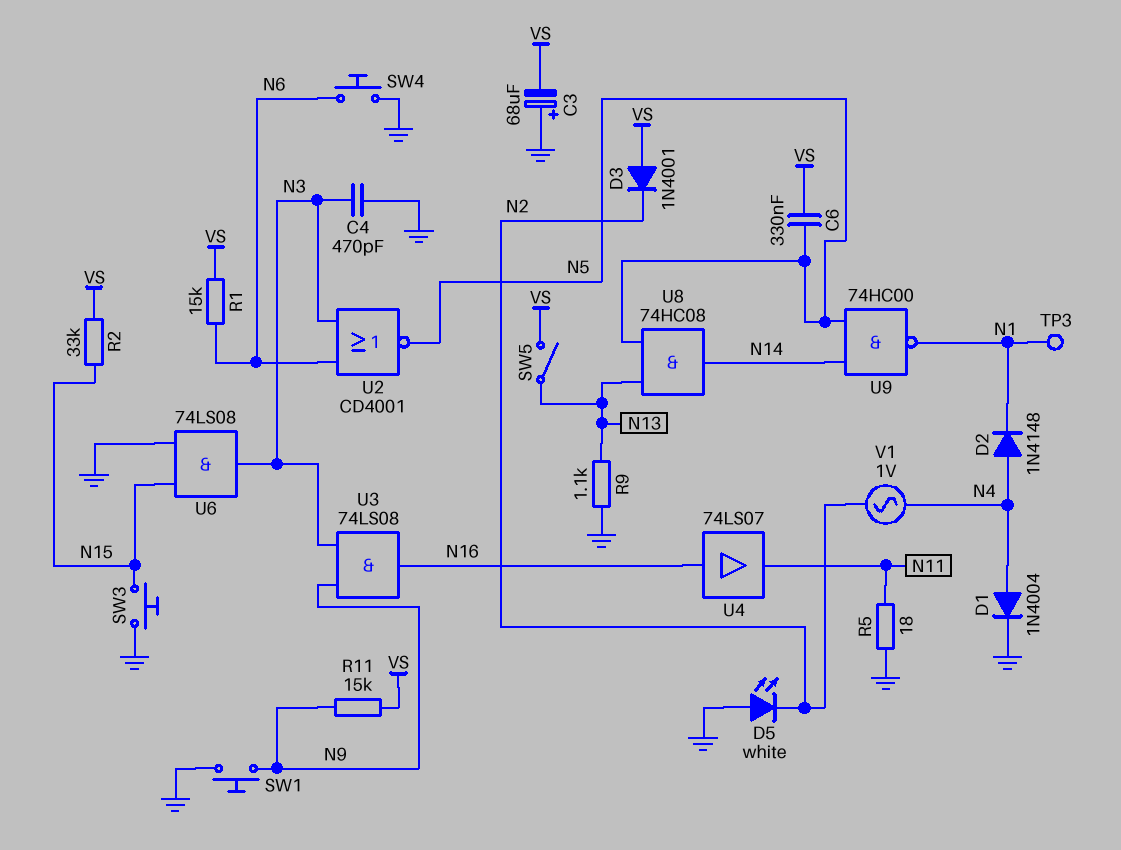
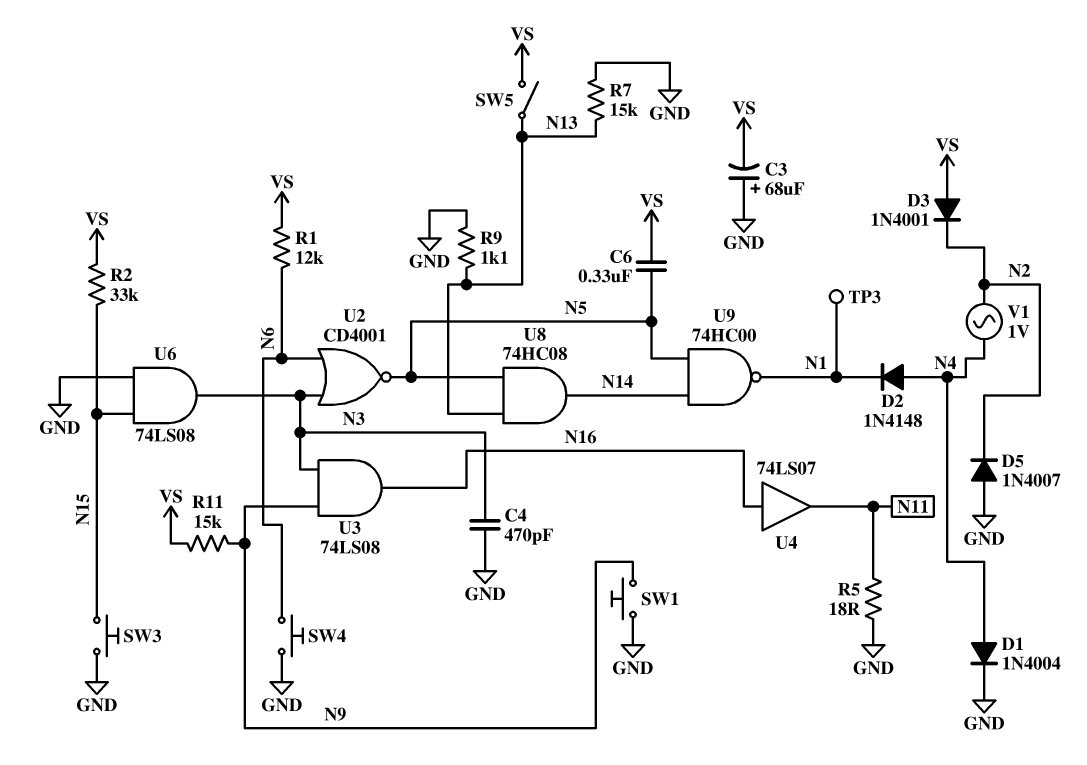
D5: LED white (A GND, K N2) -> diode 1N4007 (A GND, K N2)
R1: 15k (N6, VS) -> 12k (N6, VS)
R7: none -> 15k (GND, N13)

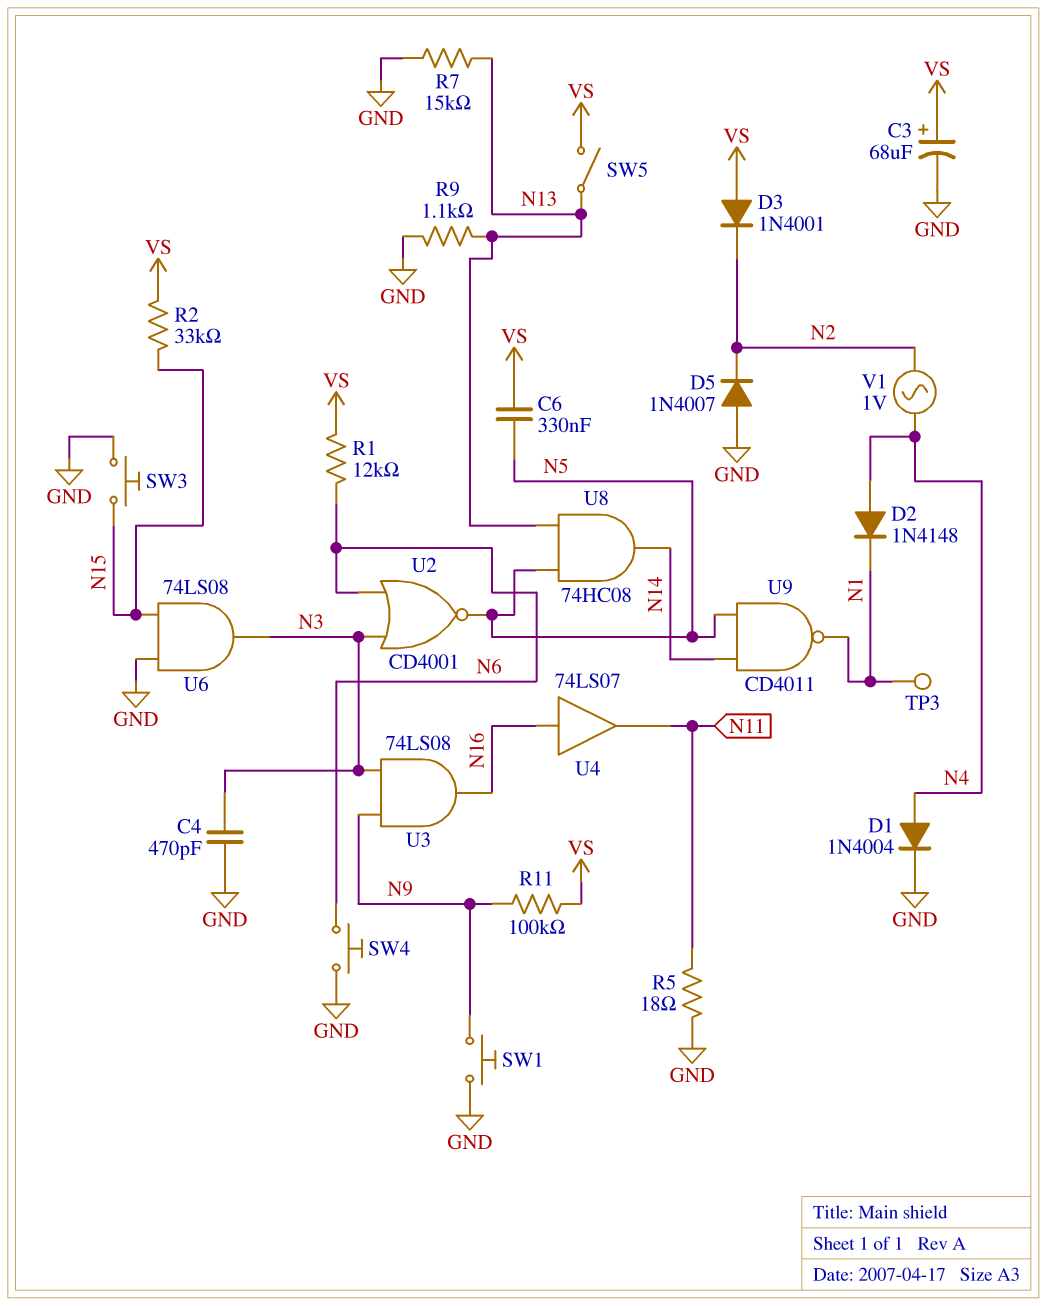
C3: 68uF (plus GND, minus VS) -> 68uF (plus VS, minus GND)
R11: 15k (N9, VS) -> 100k (N9, VS)
U9: NAND 74HC00 (in N5, in N14, out N1) -> NAND CD4011 (in N5, in N14, out N1)

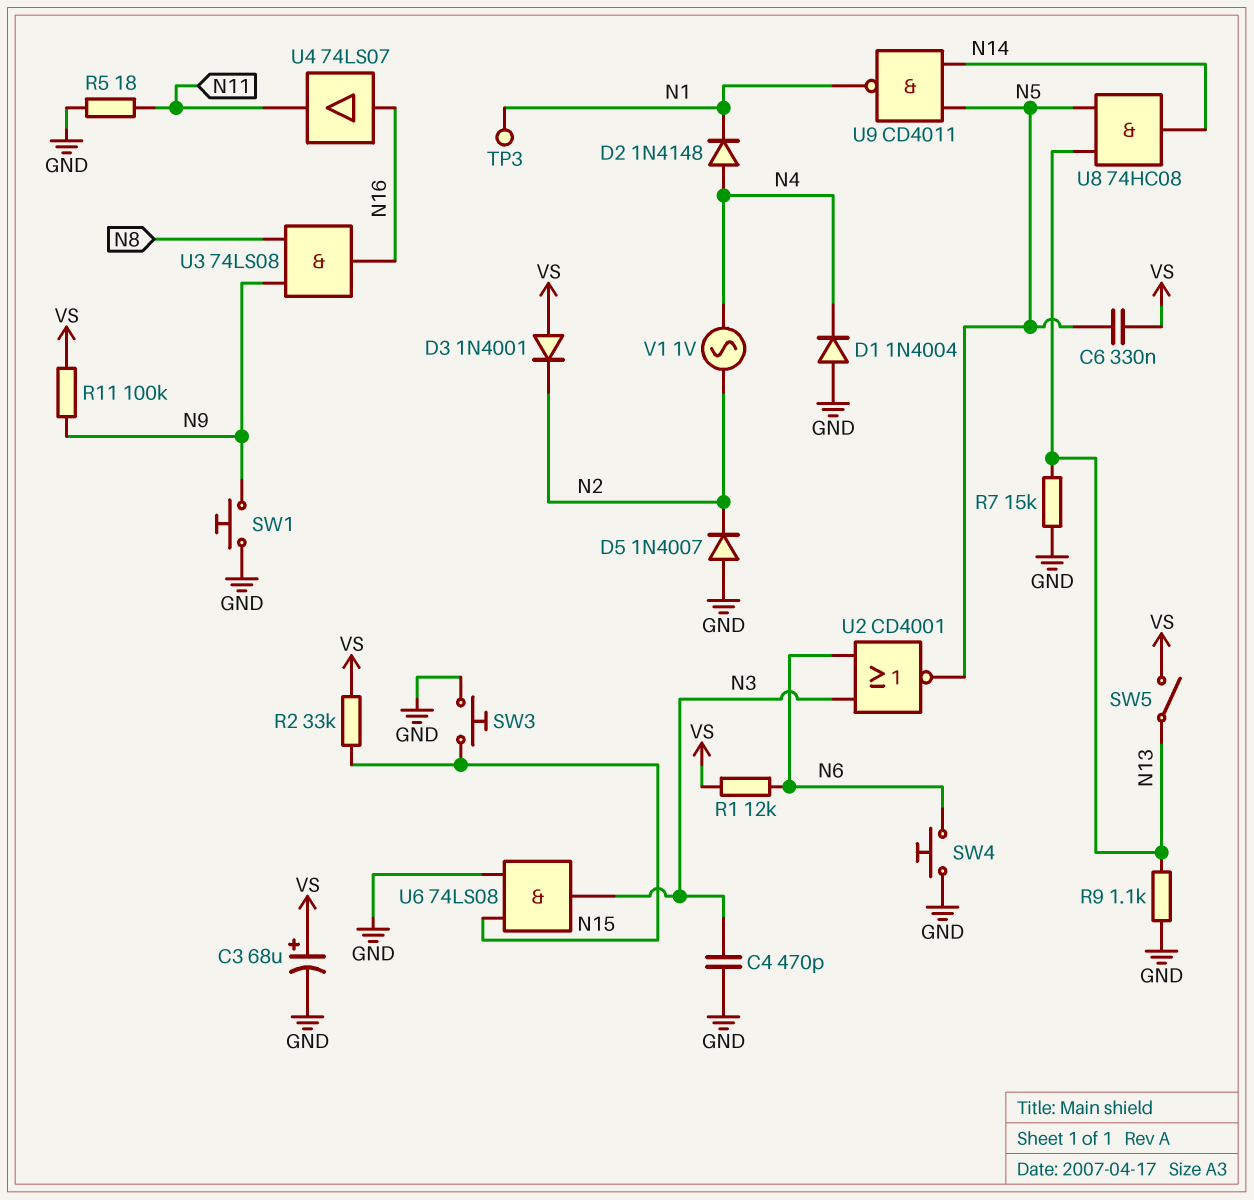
D1: diode 1N4004 (A N4, K GND) -> diode 1N4004 (A GND, K N4)
U3: AND 74LS08 (in N3, in N9, out N16) -> AND 74LS08 (in N8, in N9, out N16)

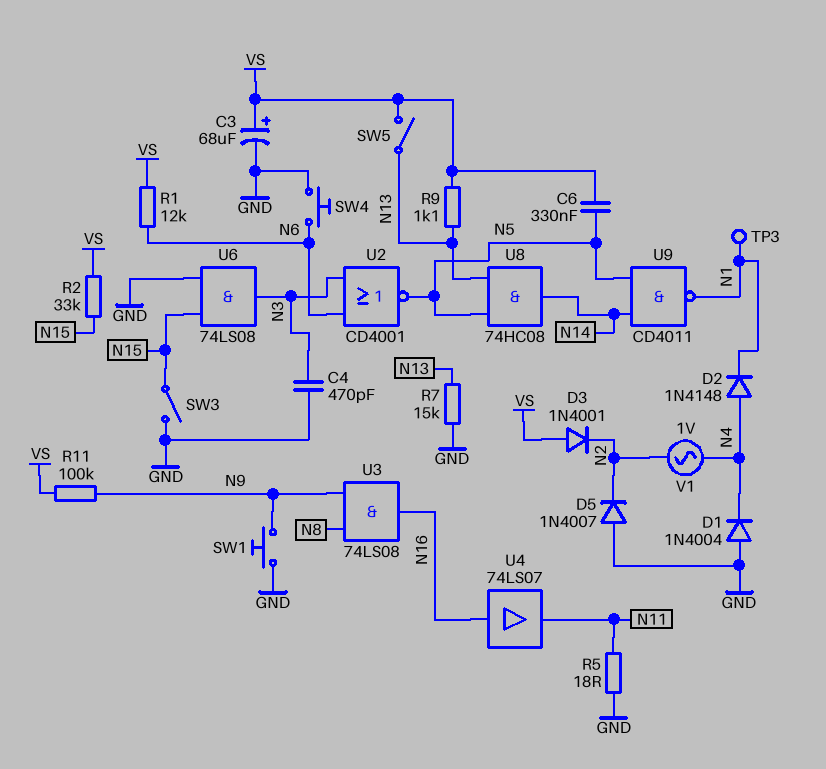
R9: 1.1k (GND, N13) -> 1.1k (N13, VS)
SW3: button (GND, N15) -> switch (GND, N15)

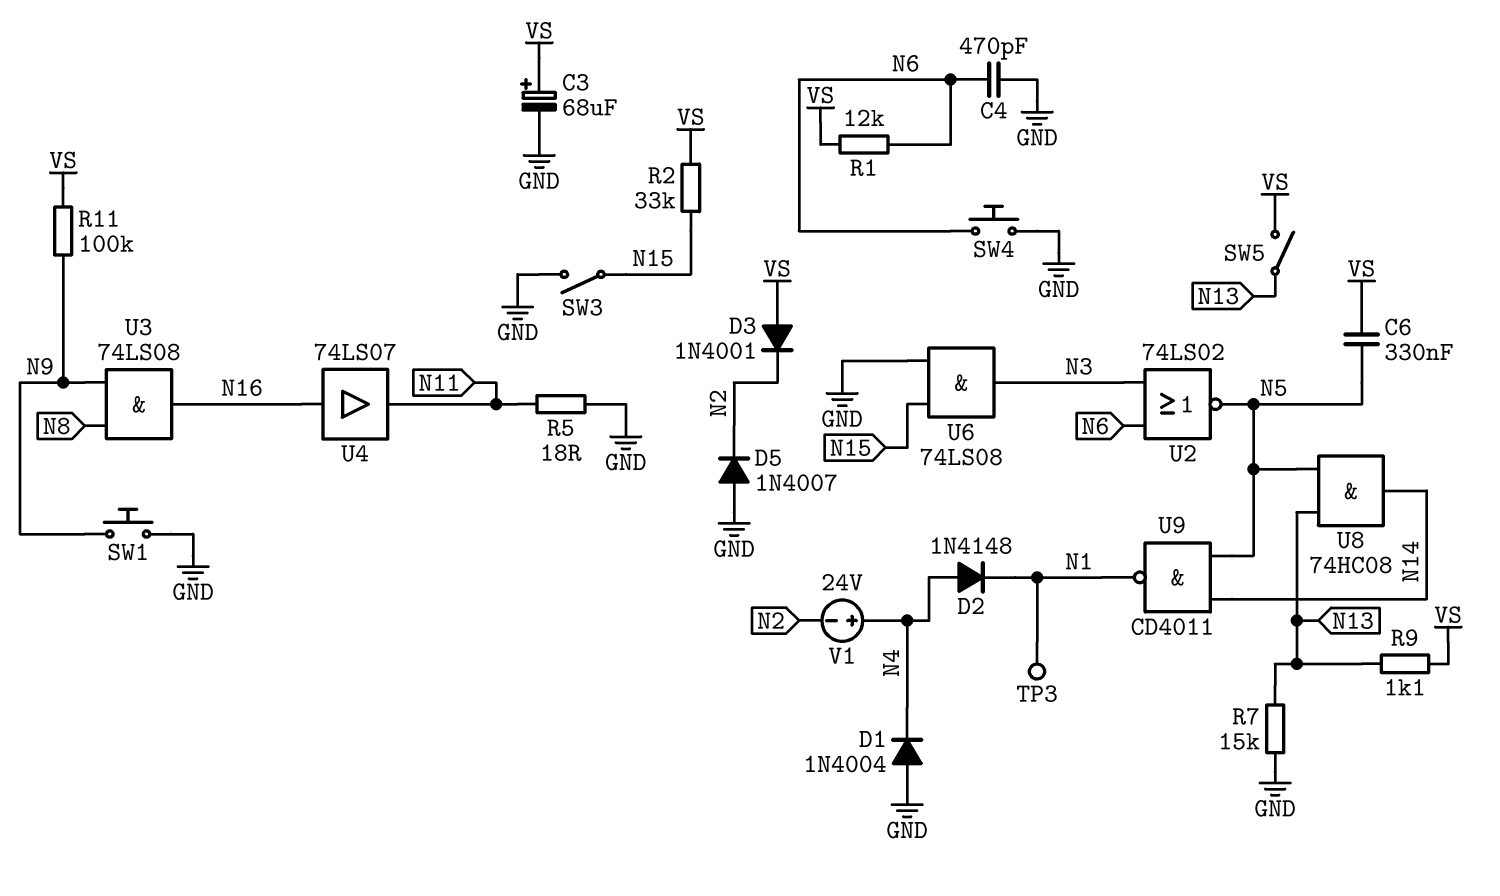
C4: 470pF (GND, N3) -> 470pF (GND, N6)
U2: NOR CD4001 (in N3, in N6, out N5) -> NOR 74LS02 (in N3, in N6, out N5)
V1: AC 1V (N2, N4) -> 24V (plus N4, minus N2)

